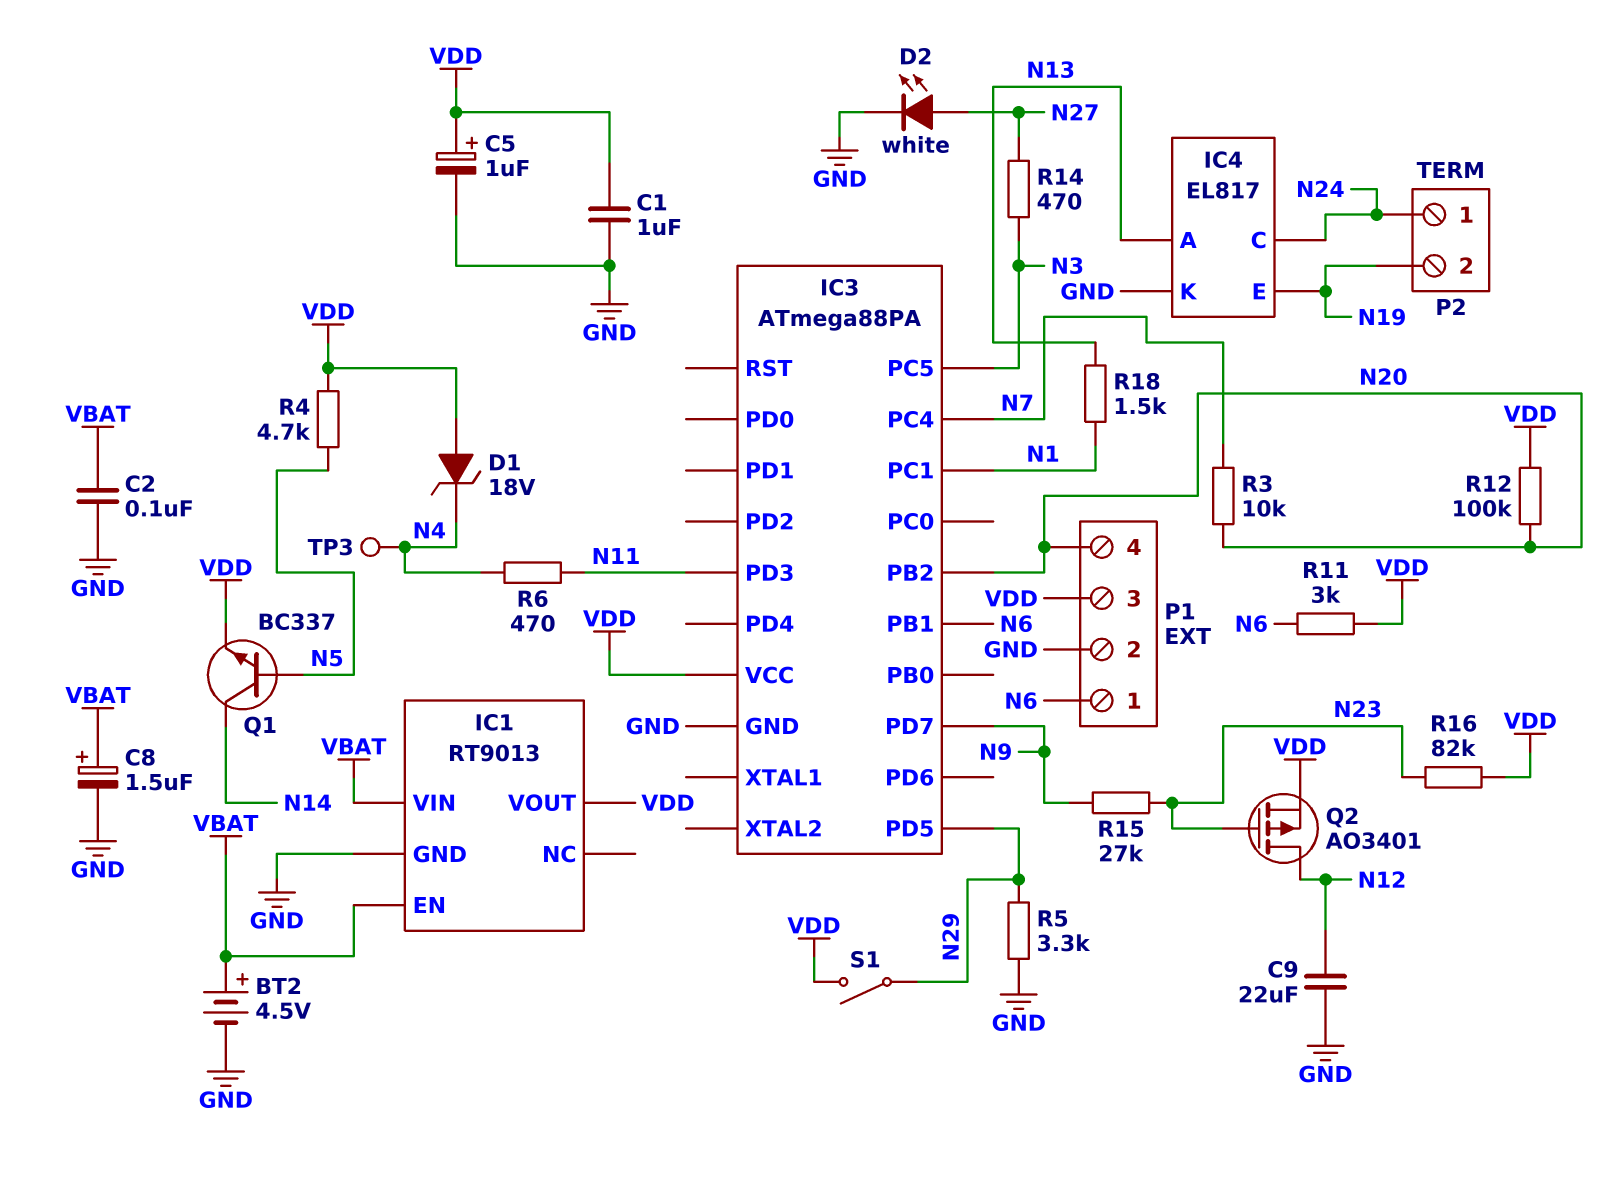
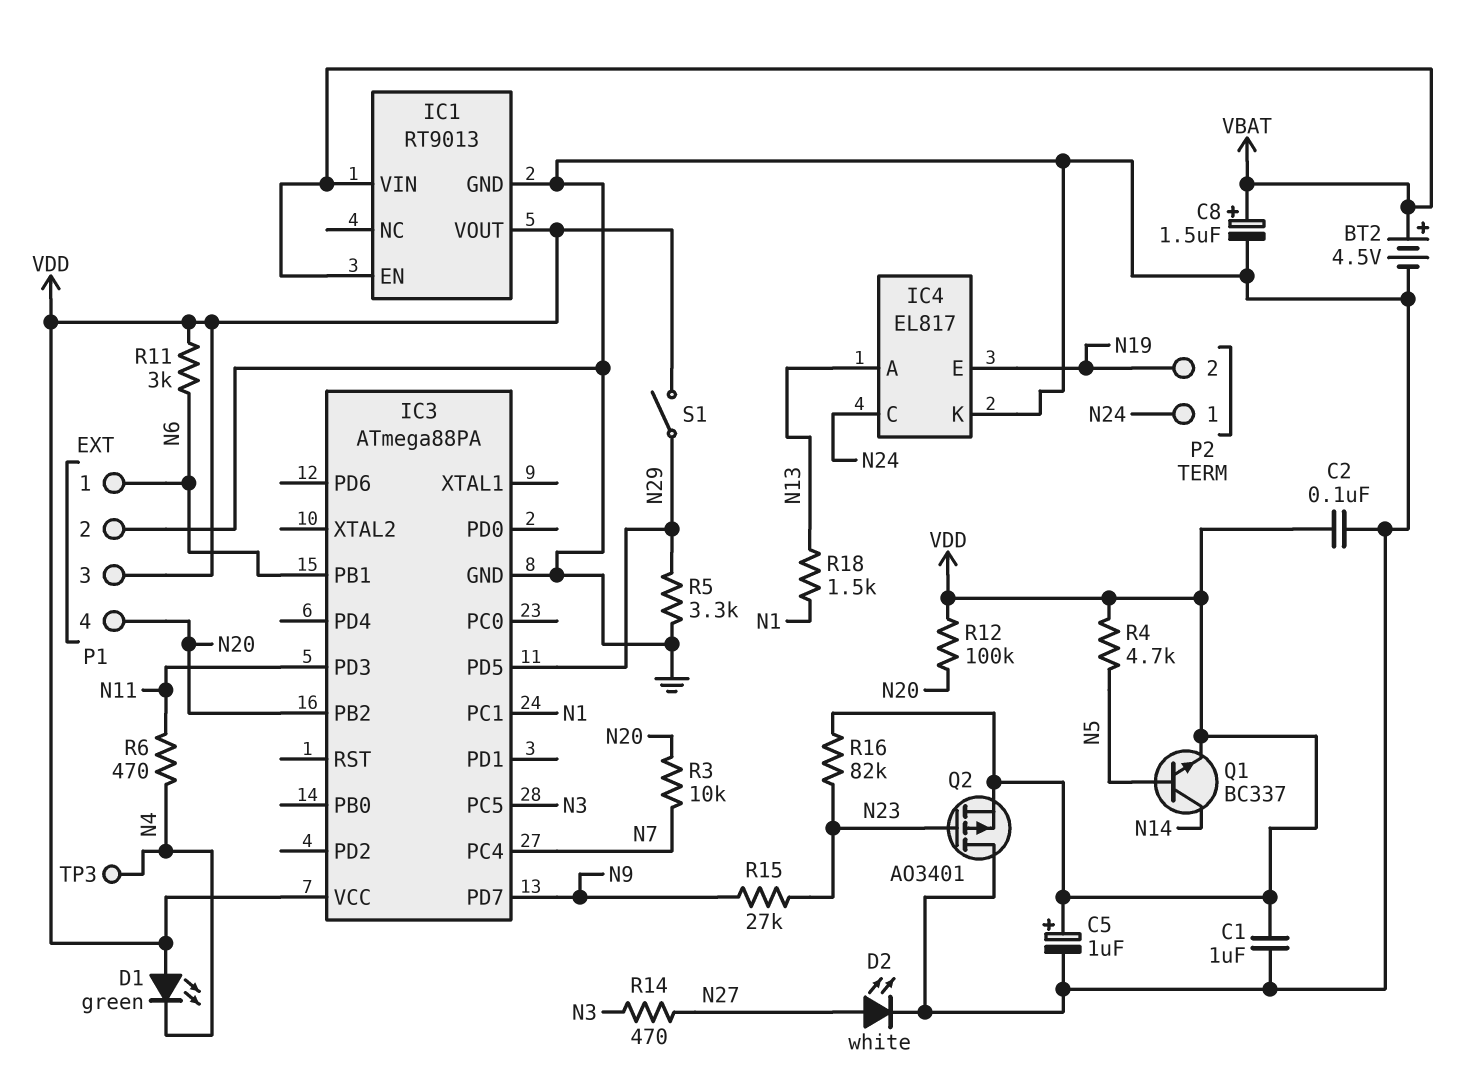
C2: 100nF (GND, VBAT) -> 100nF (GND, VDD)
C9: 22uF (GND, N12) -> none
D1: zener 18V (A VDD, K N4) -> LED green (A VDD, K N4)
Q2: PMOS AO3401 (G N23, D N12, S VDD) -> PMOS AO3401 (G N23, D GND, S VDD)

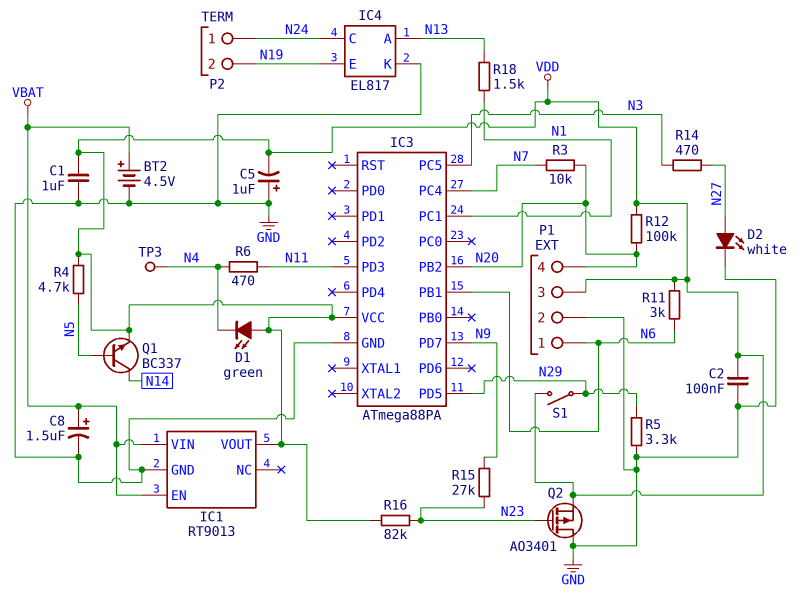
C5: 1uF (plus VDD, minus GND) -> 1uF (plus GND, minus VDD)

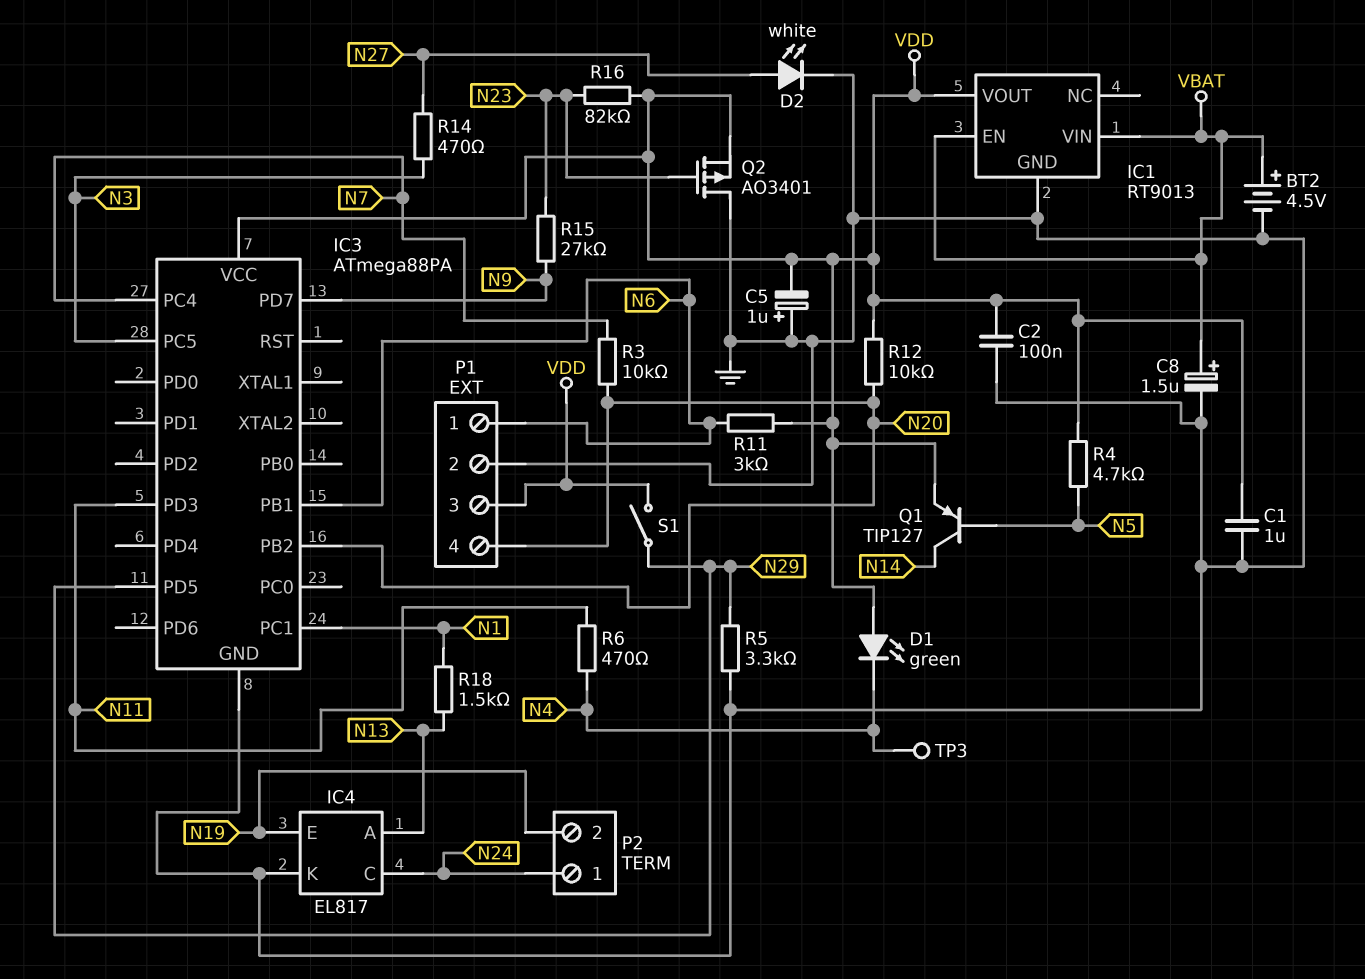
Q1: NPN BC337 (B N5, C N14, E VDD) -> PNP TIP127 (B N5, C N14, E VDD)
R12: 100k (N20, VDD) -> 10k (N20, VDD)

